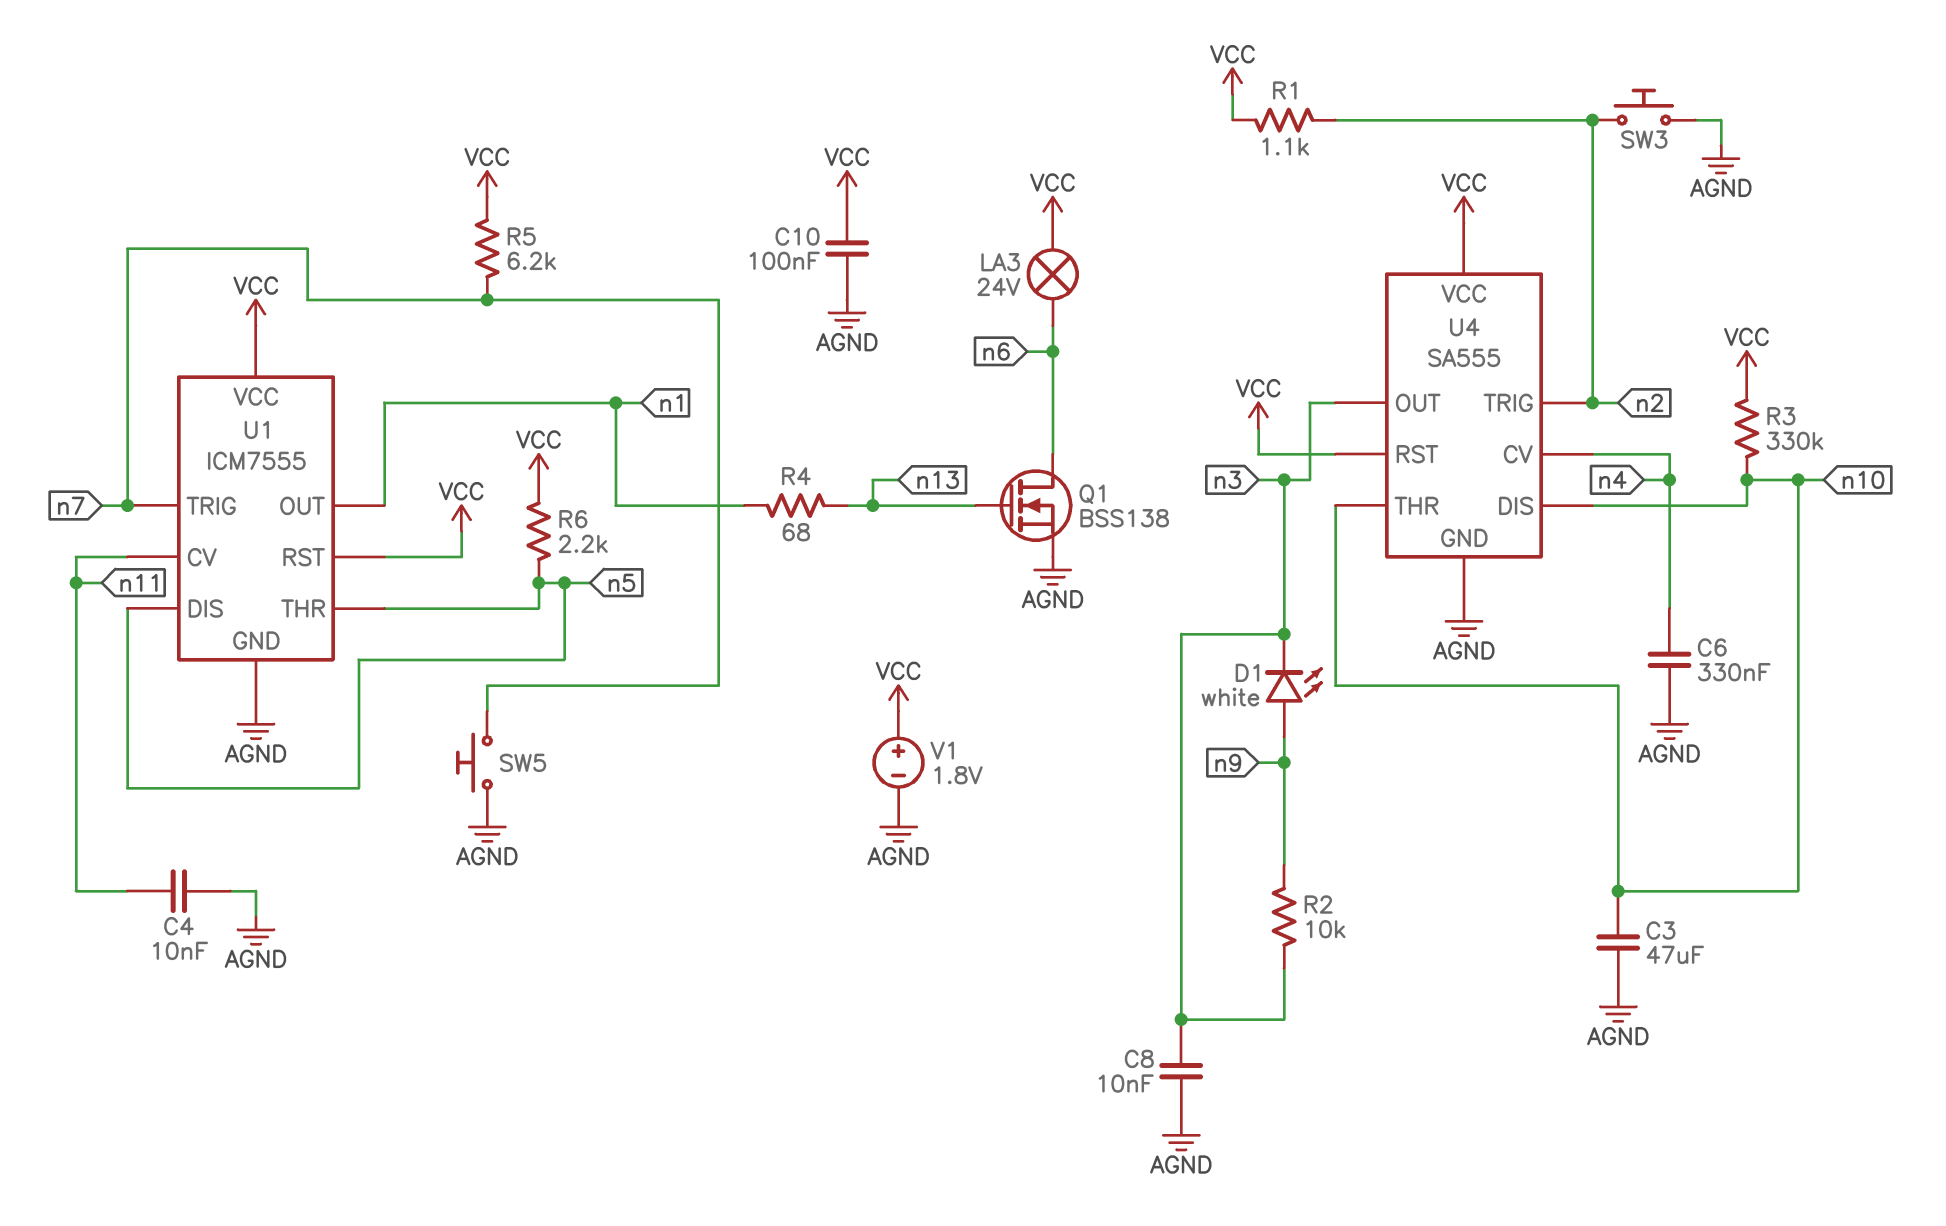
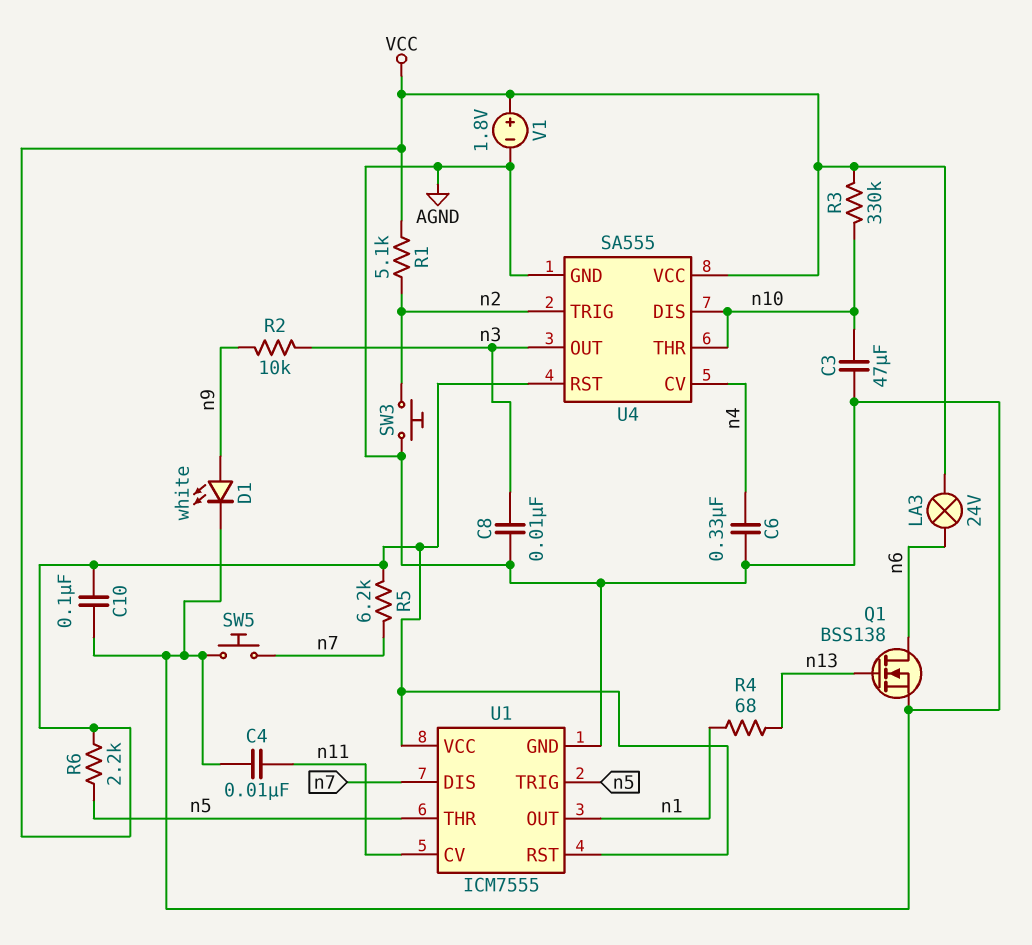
D1: LED white (A n9, K n3) -> LED white (A n9, K AGND)
R1: 1.1k (VCC, n2) -> 5.1k (VCC, n2)
U1 pin DIS: n5 -> n7
U1 pin TRIG: n7 -> n5

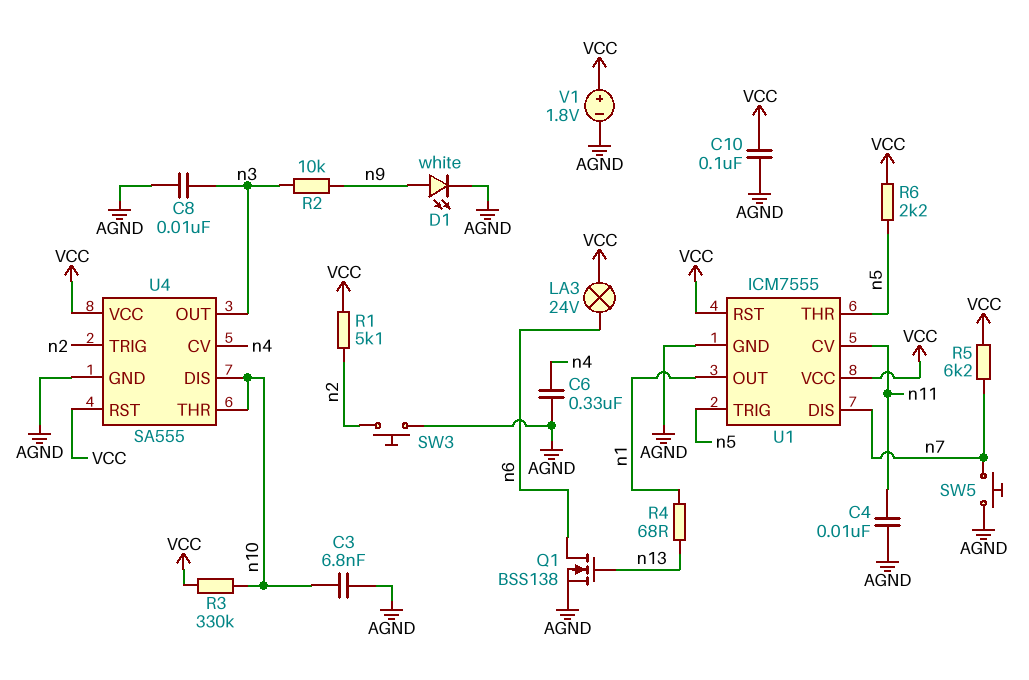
C3: 47uF (AGND, n10) -> 6.8nF (AGND, n10)

